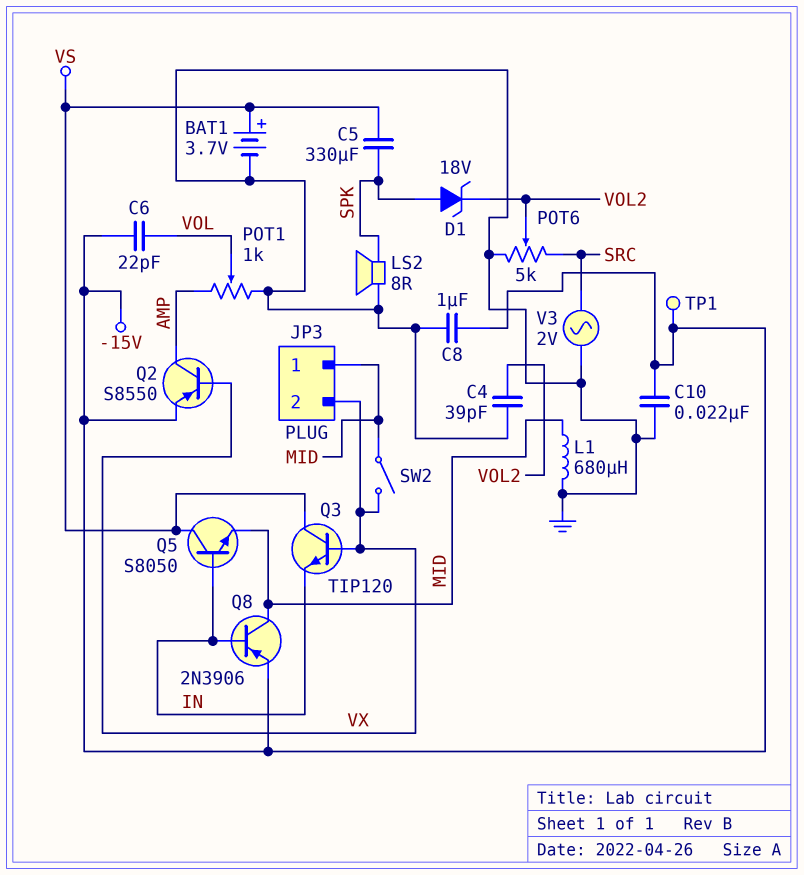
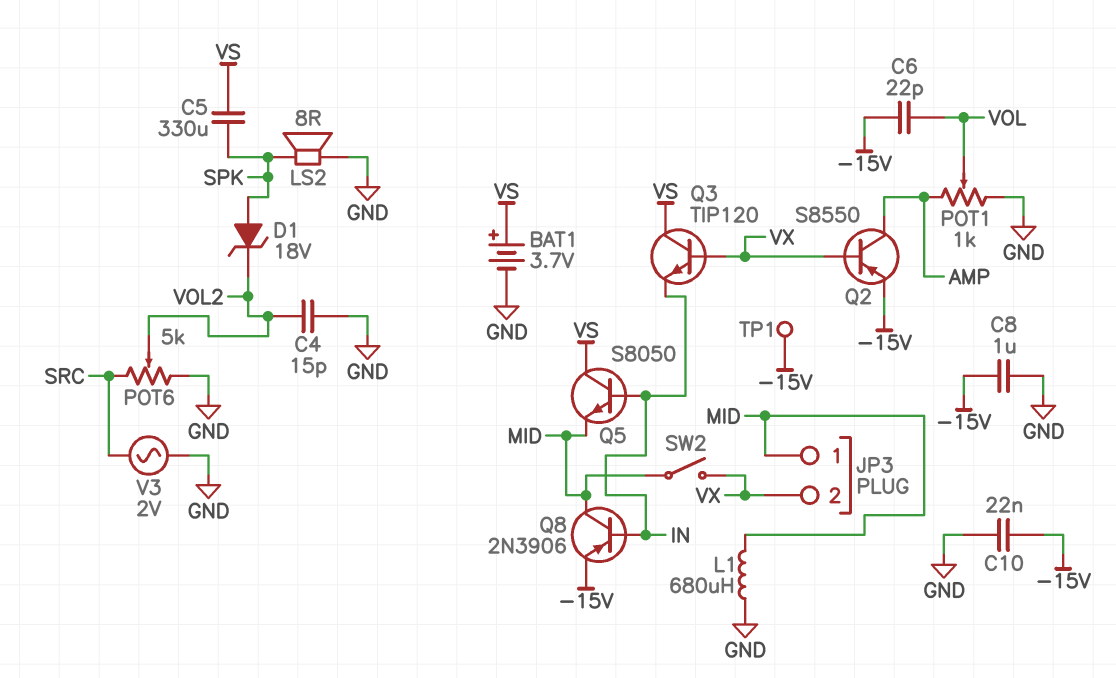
C4: 39pF (GND, VOL2) -> 15pF (GND, VOL2)

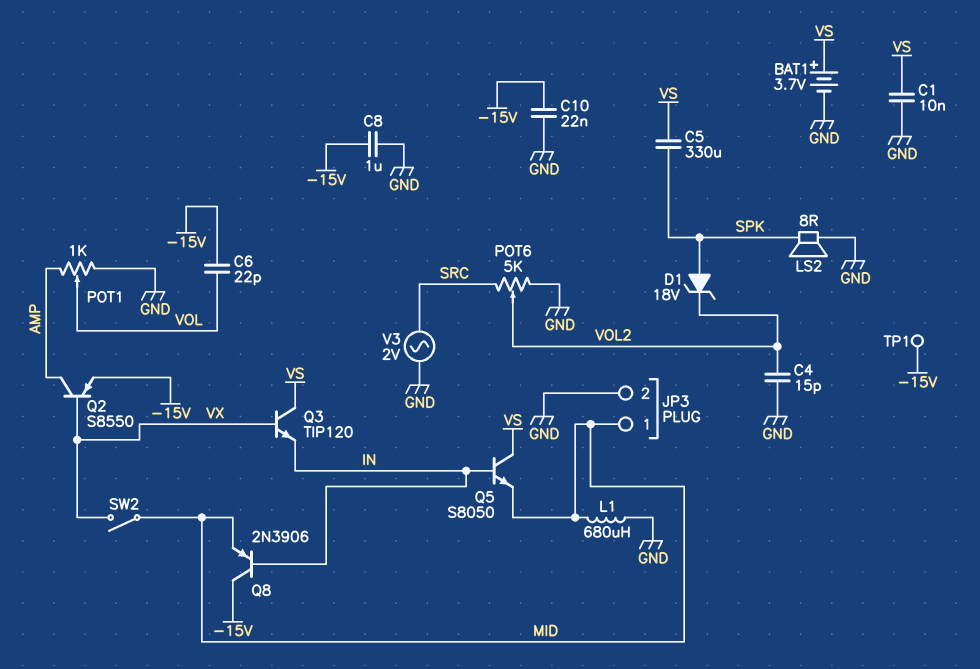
C1: none -> 10nF (GND, VS)
JP3 pin 2: VX -> GND
Q8: PNP 2N3906 (B IN, C MID, E -15V) -> PNP 2N3906 (B IN, C -15V, E MID)

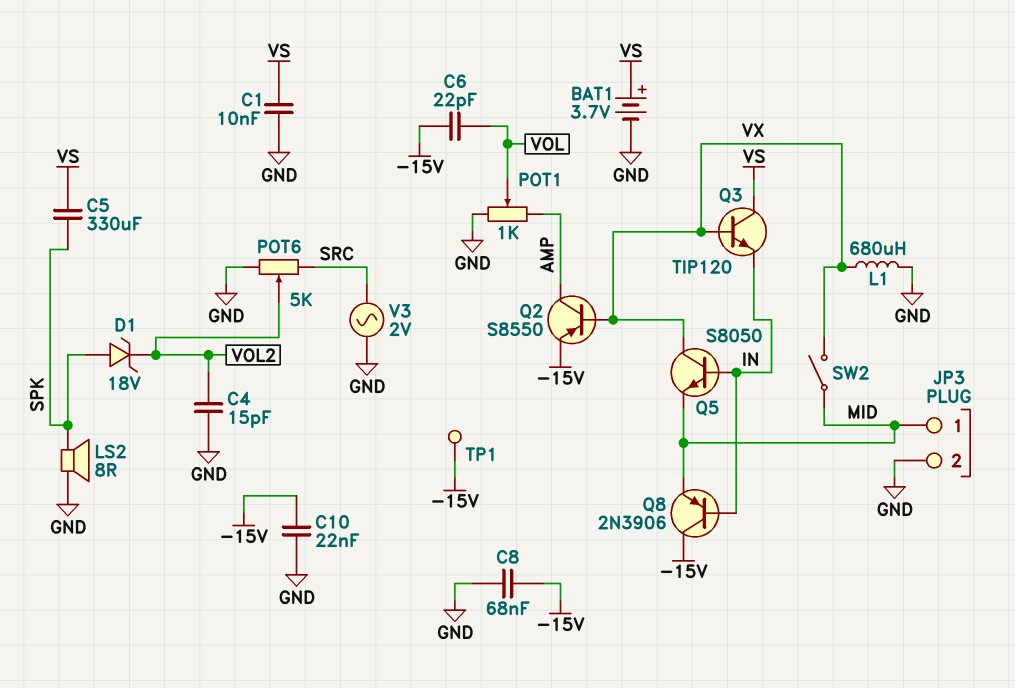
C8: 1uF (-15V, GND) -> 68nF (-15V, GND)
L1: 680uH (GND, MID) -> 680uH (GND, VX)
Q5: NPN S8050 (B IN, C VS, E MID) -> NPN S8050 (B IN, C VX, E MID)

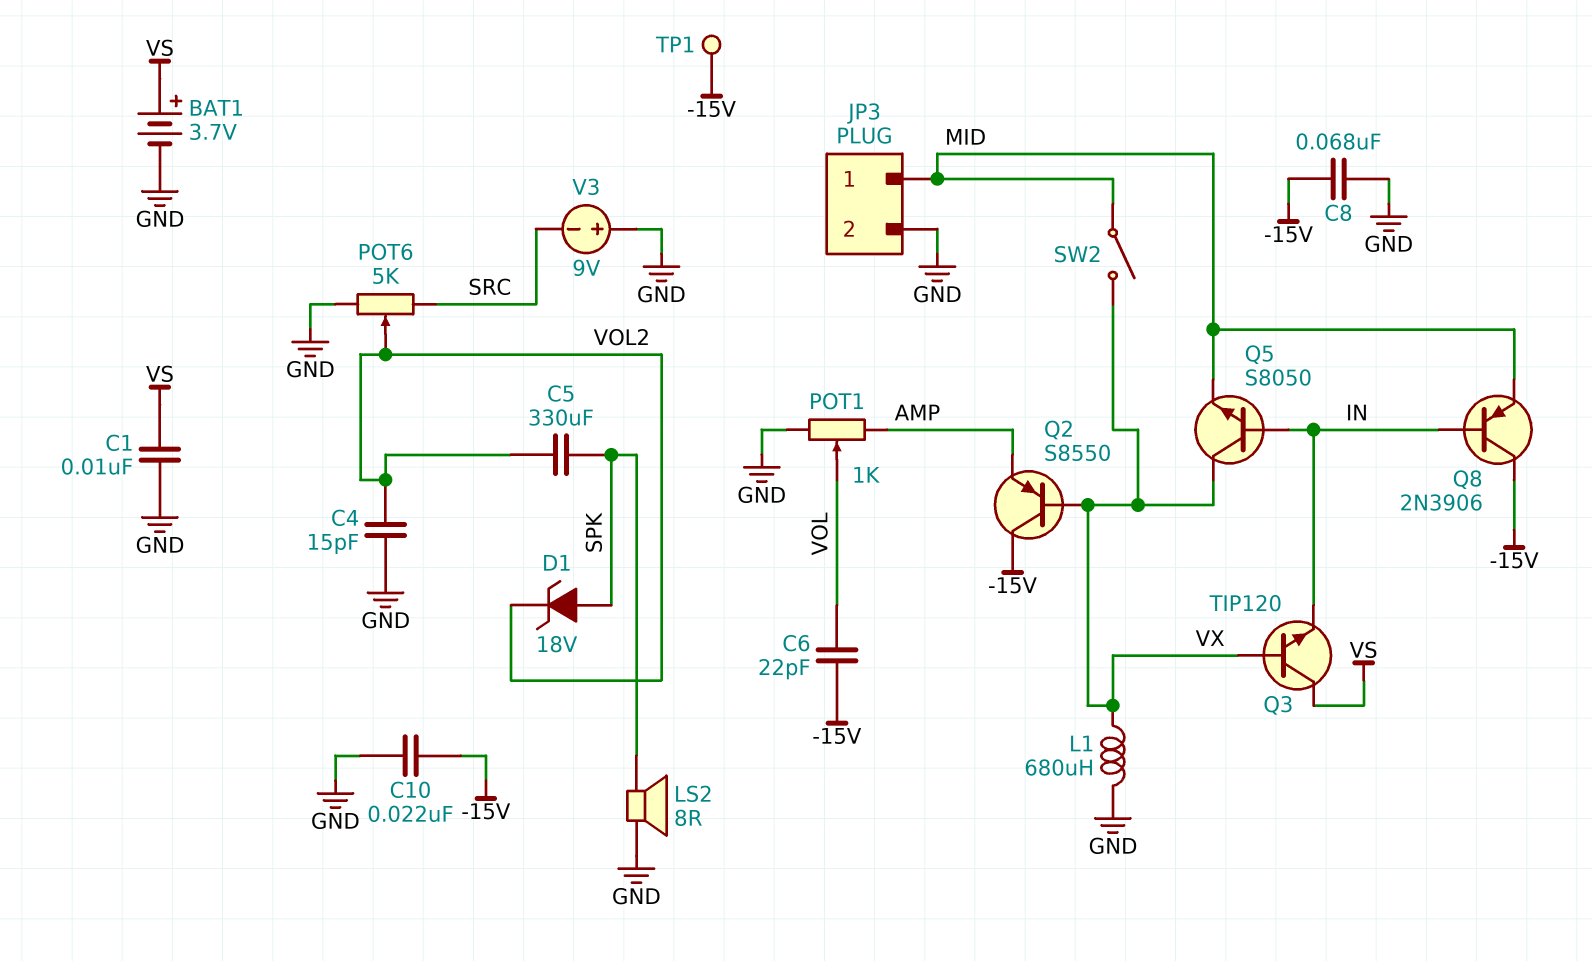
C5: 330uF (SPK, VS) -> 330uF (SPK, VOL2)
Q2: PNP S8550 (B VX, C AMP, E -15V) -> PNP S8550 (B VX, C -15V, E AMP)
V3: AC 2V (GND, SRC) -> 9V (plus GND, minus SRC)

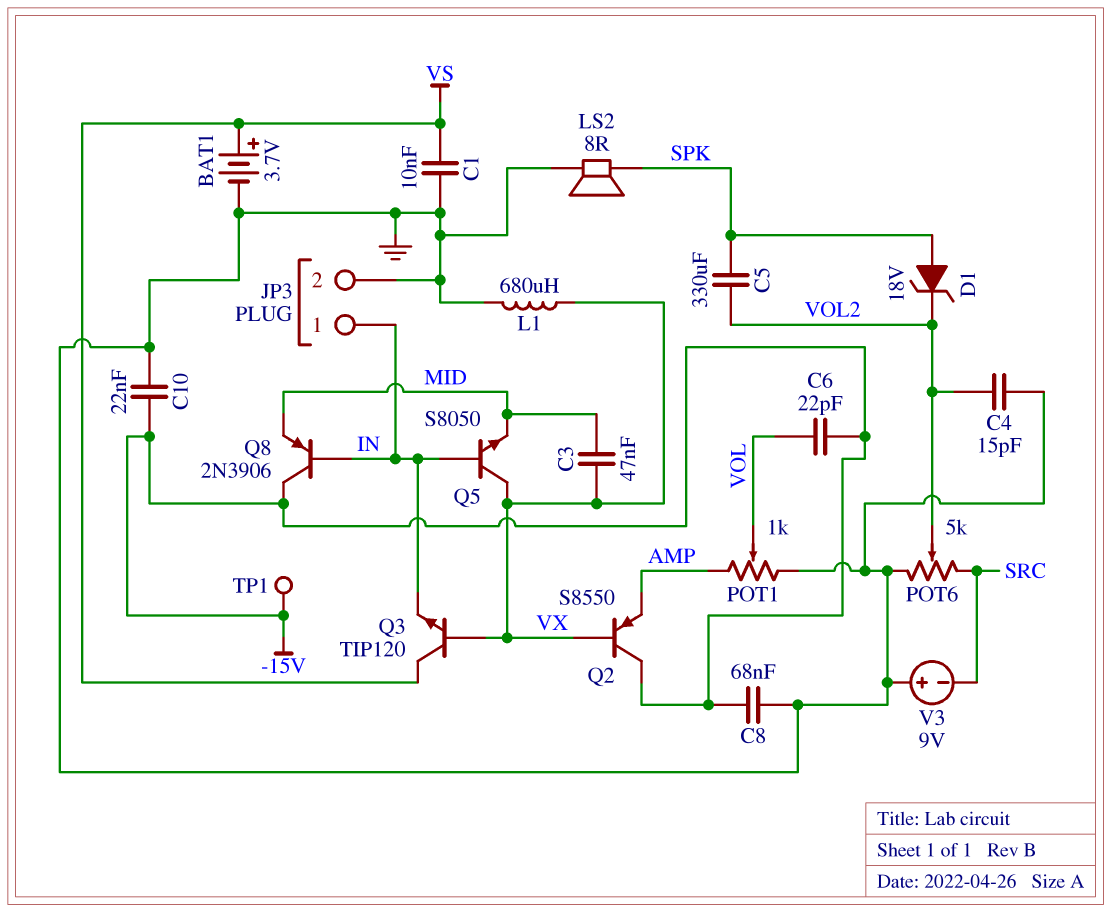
C3: none -> 47nF (MID, VX)
JP3 pin 1: MID -> IN
SW2: switch (MID, VX) -> none

